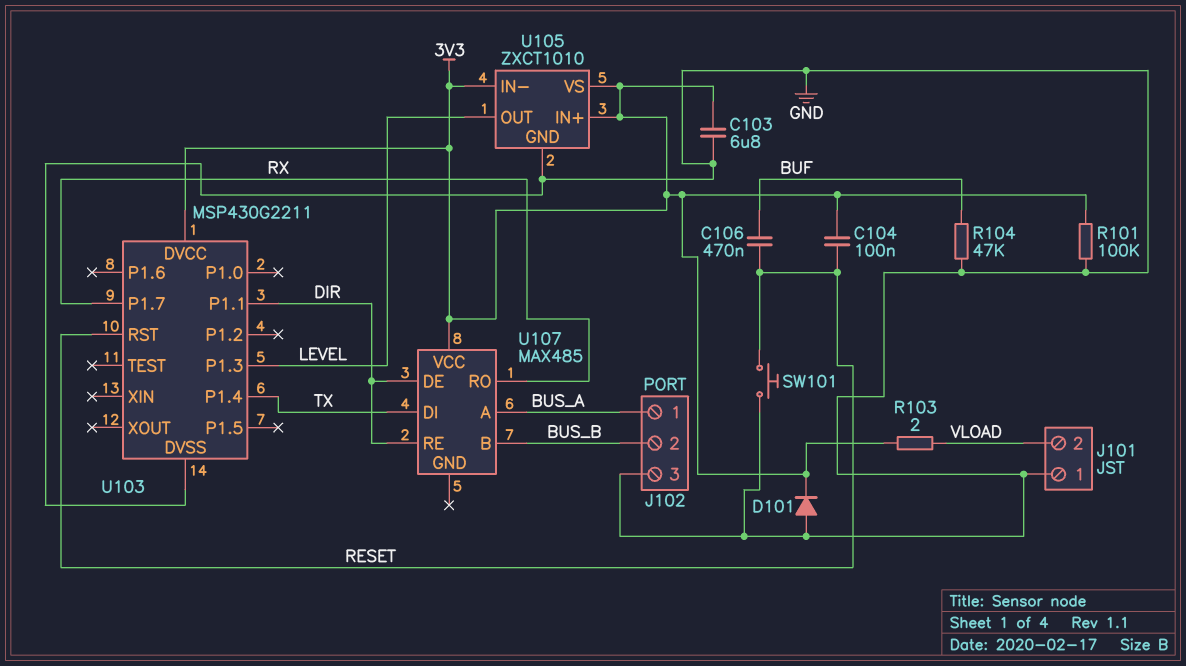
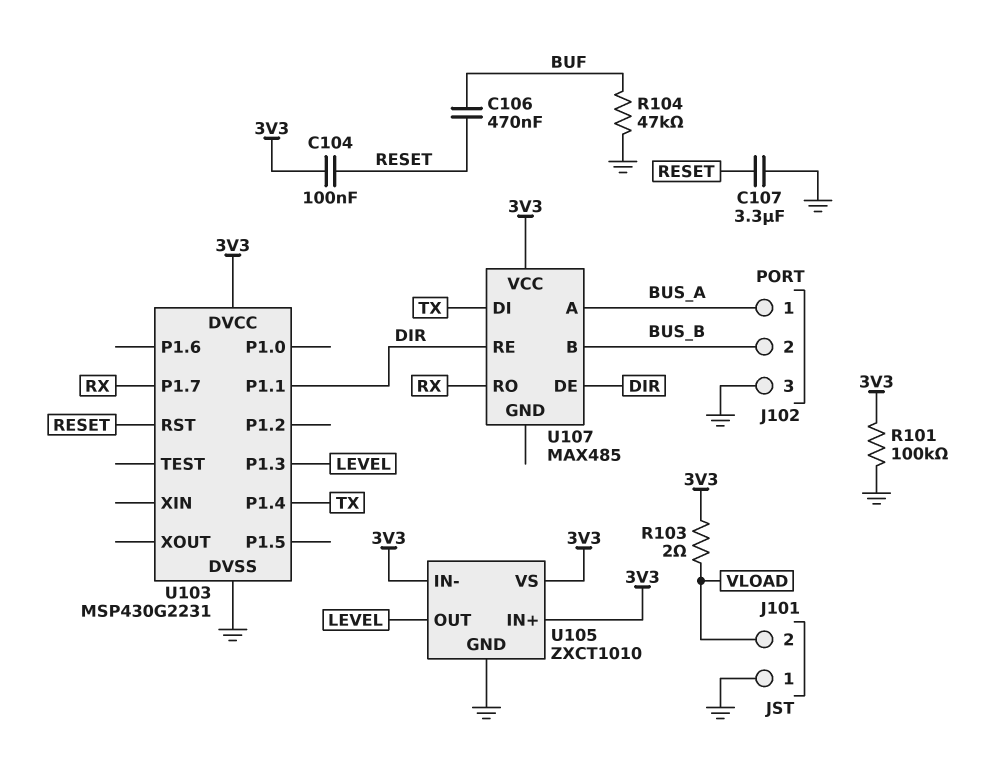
C103: 6.8uF (3V3, GND) -> none
C107: none -> 3.3uF (GND, RESET)
D101: diode (A GND, K 3V3) -> none
SW101: button (GND, RESET) -> none
U103: MSP430G2211 -> MSP430G2231

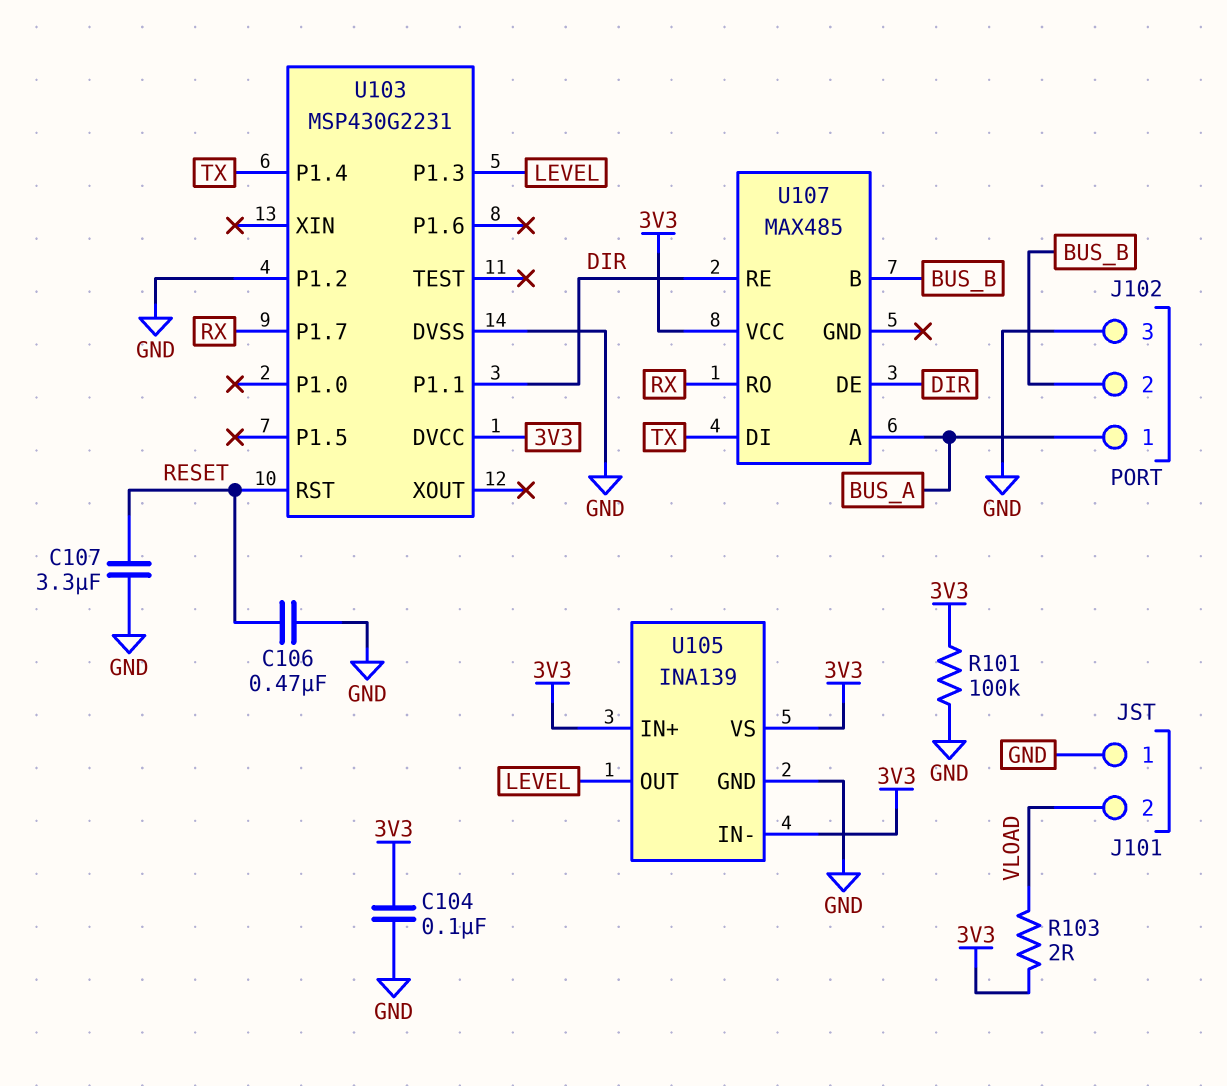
C104: 100nF (3V3, RESET) -> 100nF (3V3, GND)
C106: 470nF (BUF, RESET) -> 470nF (GND, RESET)
R104: 47k (BUF, GND) -> none
U103 pin P1.2: none -> GND
U105: ZXCT1010 -> INA139

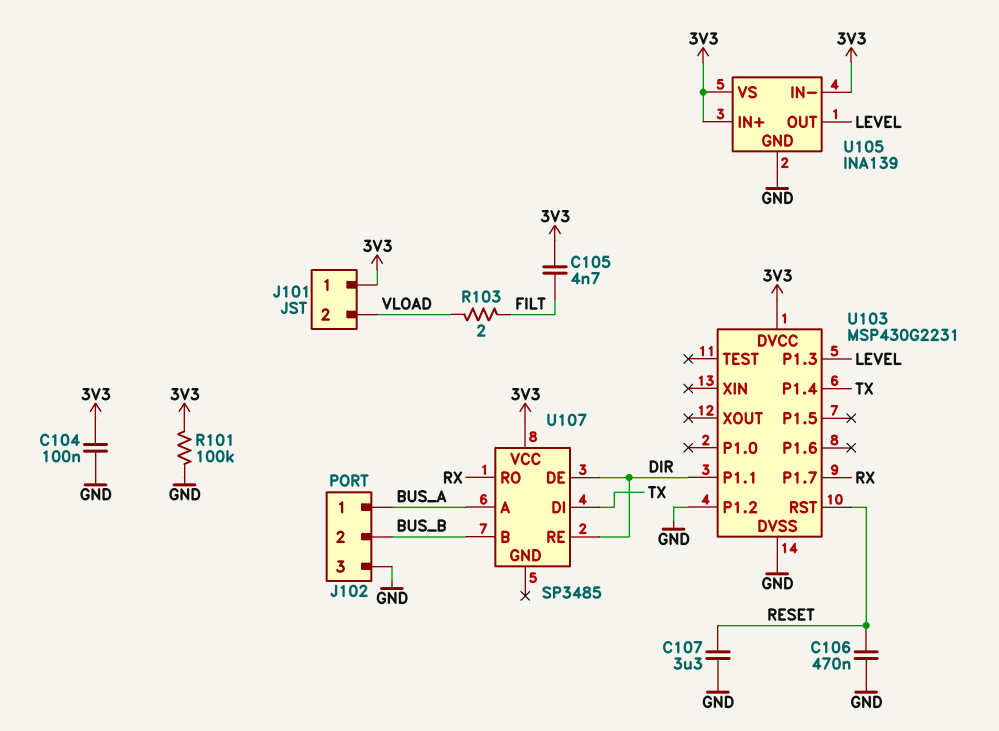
C105: none -> 4.7nF (3V3, FILT)
J101 pin 1: GND -> 3V3
R103: 2 (3V3, VLOAD) -> 2 (FILT, VLOAD)
U107: MAX485 -> SP3485

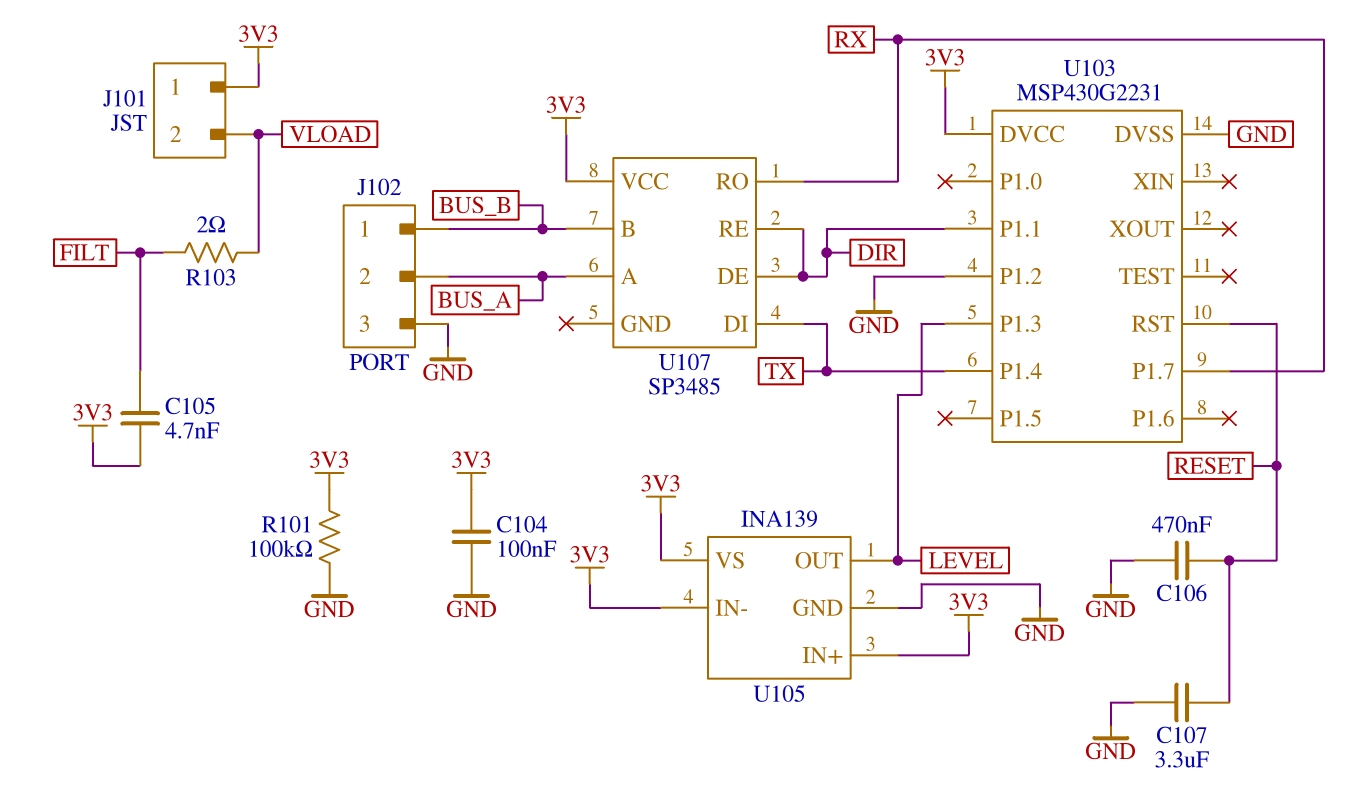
J102 pin 1: BUS_A -> BUS_B
J102 pin 2: BUS_B -> BUS_A

